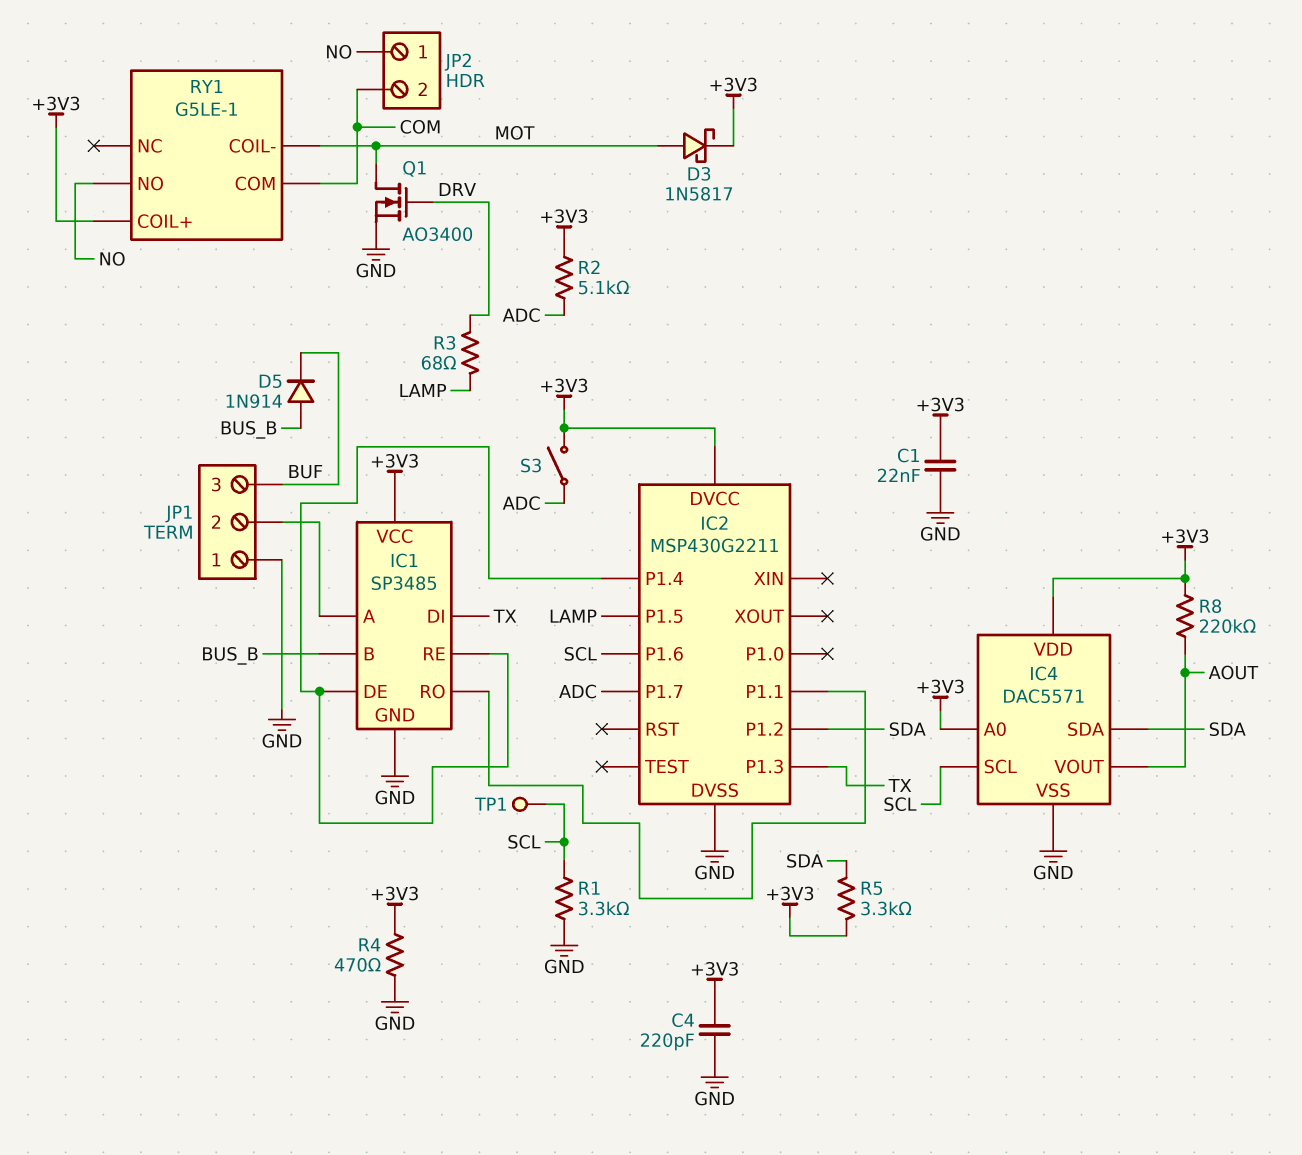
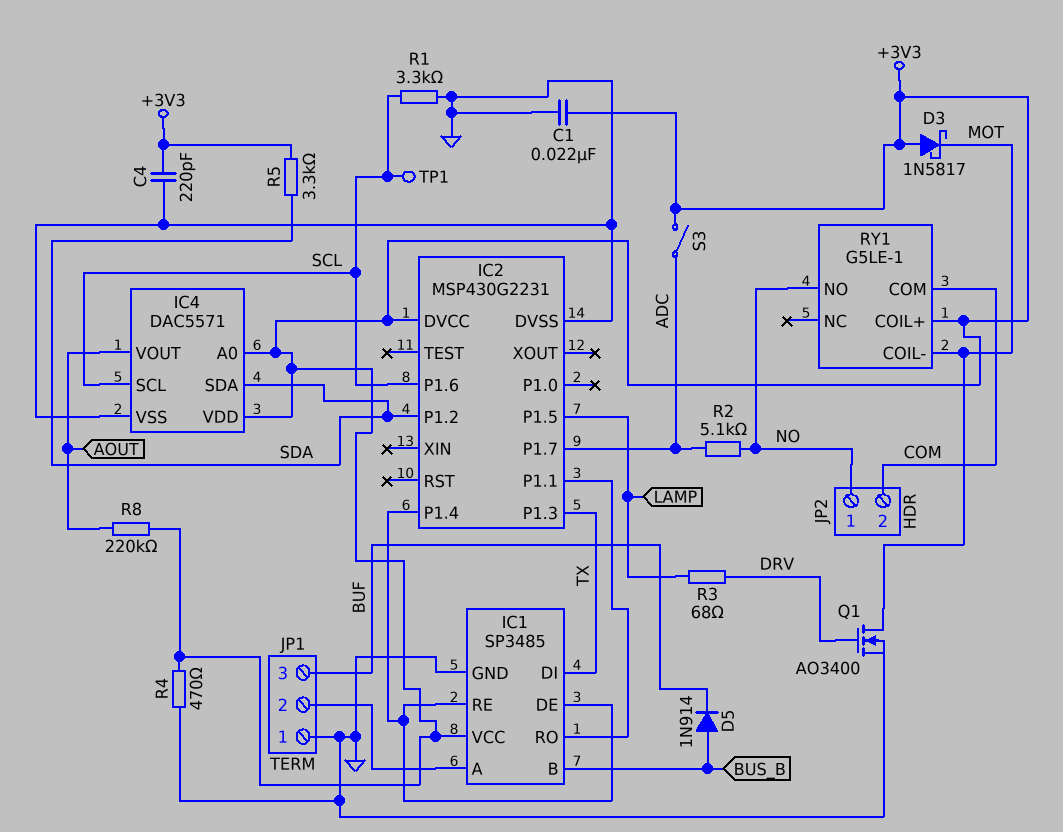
D3: schottky 1N5817 (A MOT, K +3V3) -> schottky 1N5817 (A +3V3, K MOT)
IC2: MSP430G2211 -> MSP430G2231
R2: 5.1k (+3V3, ADC) -> 5.1k (ADC, NO)

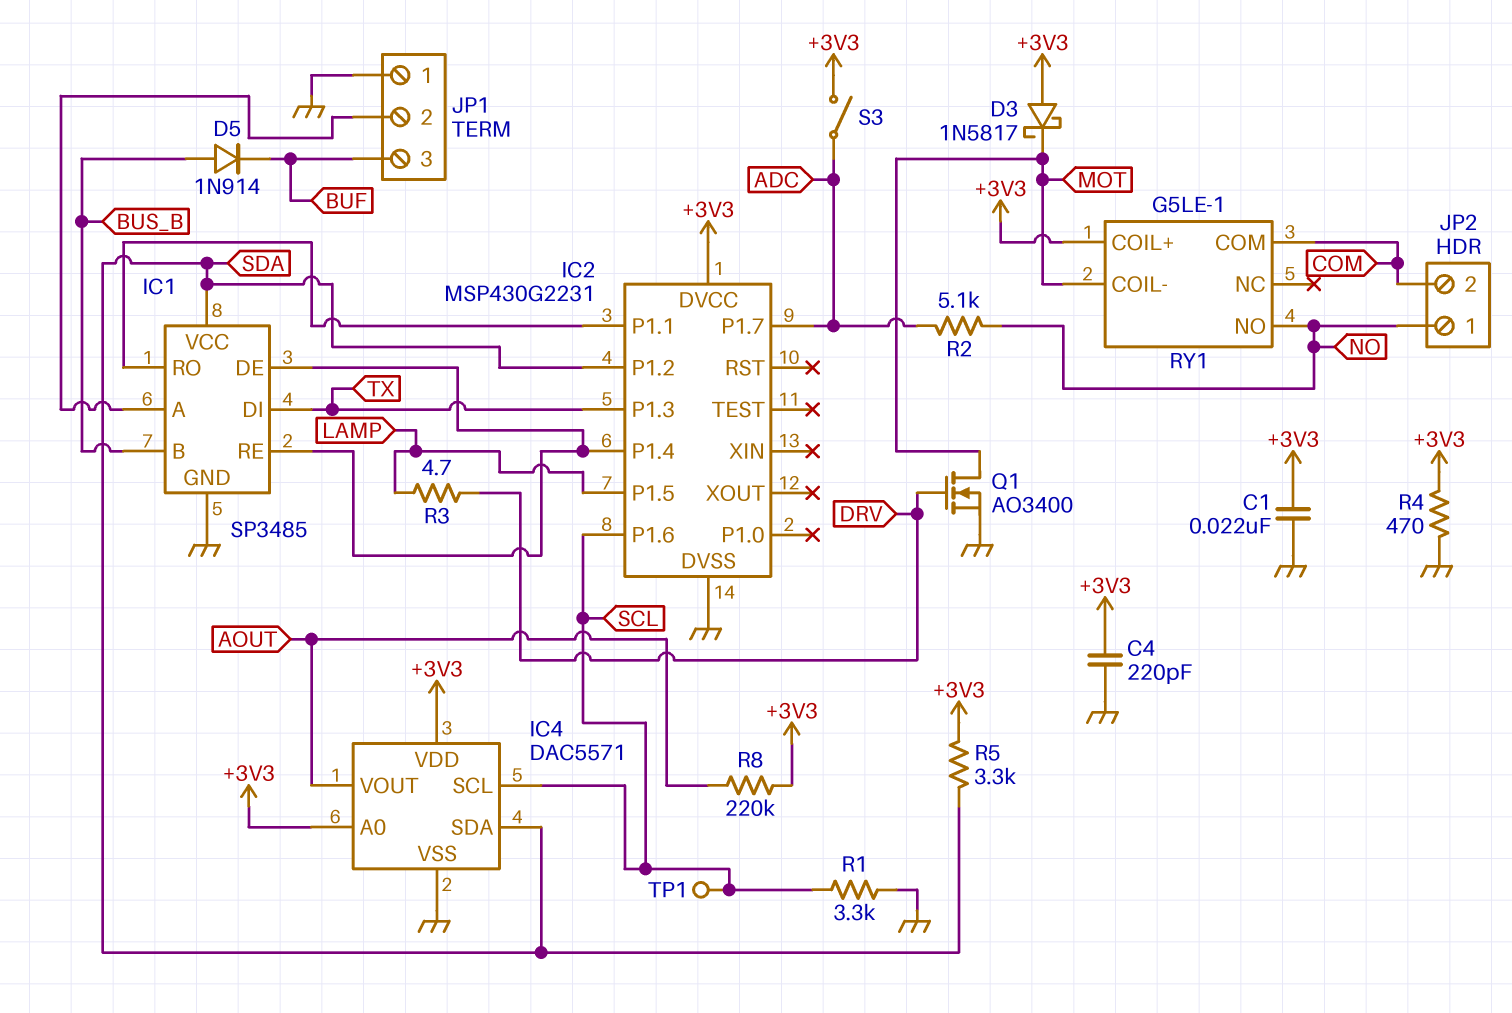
IC1 pin VCC: +3V3 -> SDA
R3: 68 (DRV, LAMP) -> 4.7 (DRV, LAMP)

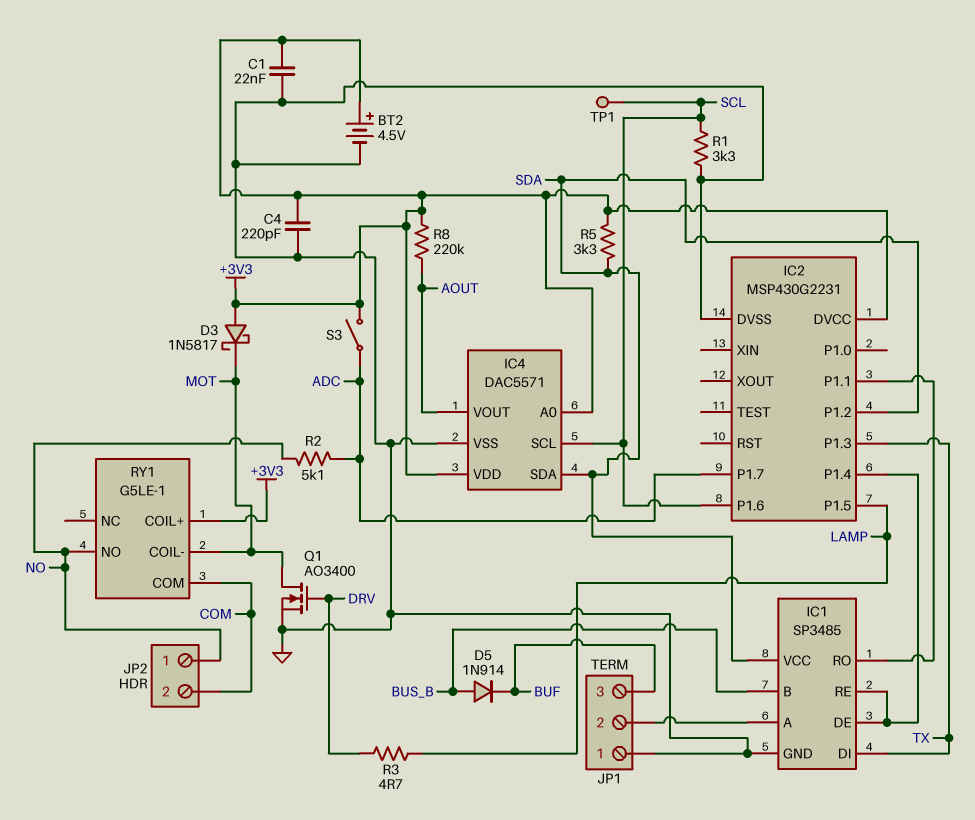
BT2: none -> 4.5V (plus +3V3, minus GND)
R4: 470 (+3V3, GND) -> none

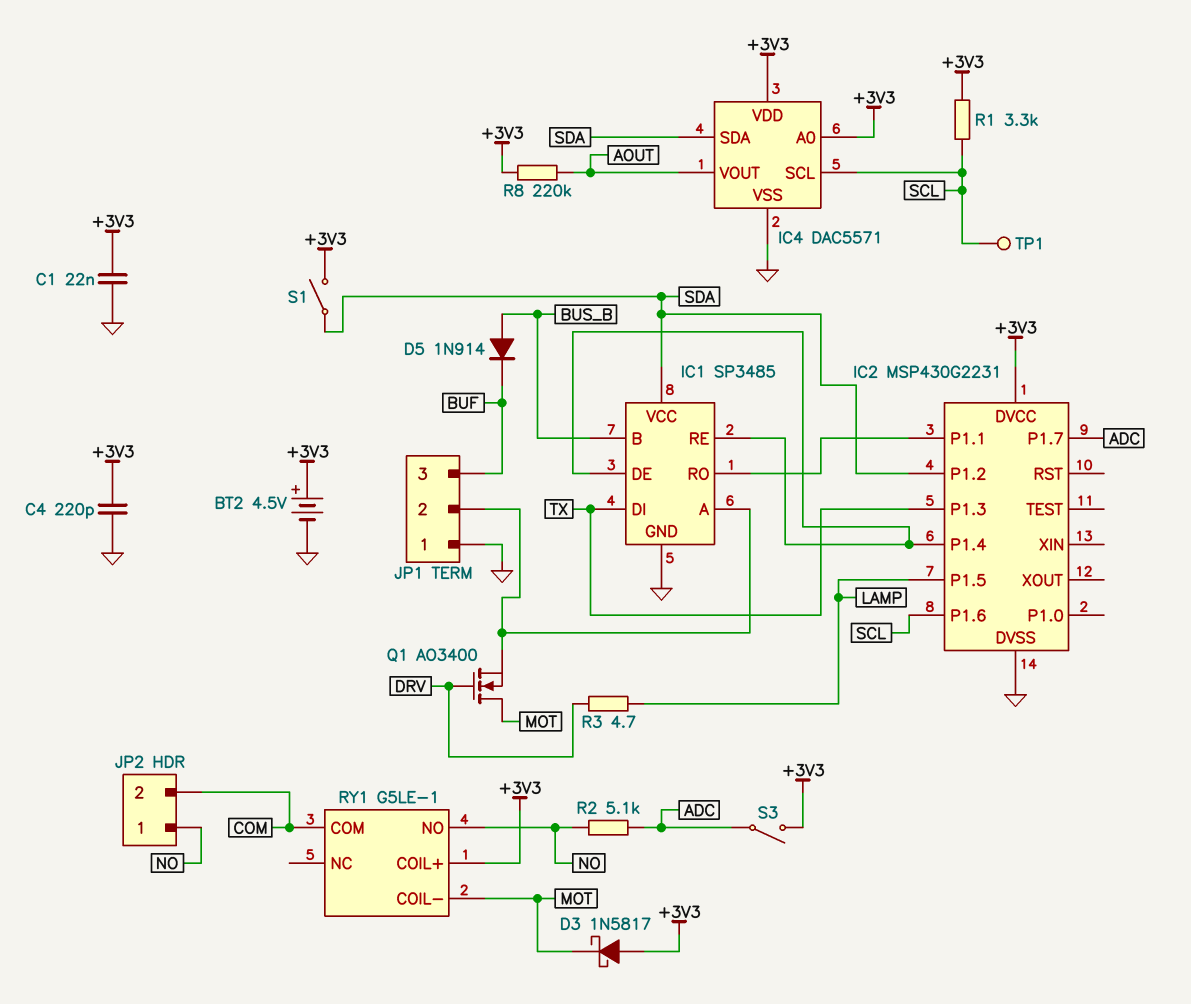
Q1: NMOS AO3400 (G DRV, D MOT, S GND) -> NMOS AO3400 (G DRV, D MOT, S IC1/A)
R1: 3.3k (GND, SCL) -> 3.3k (+3V3, SCL)
R5: 3.3k (+3V3, SDA) -> none
S1: none -> switch (+3V3, SDA)

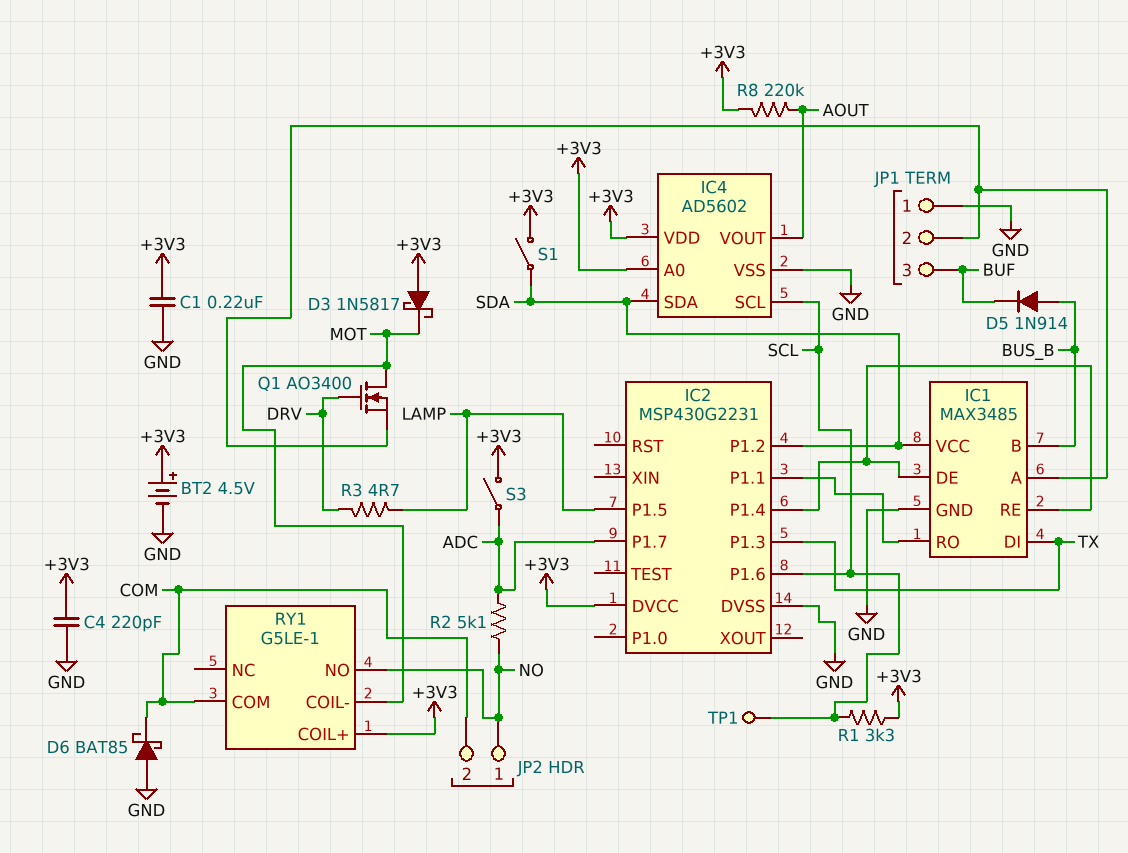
C1: 22nF (+3V3, GND) -> 220nF (+3V3, GND)
D6: none -> schottky BAT85 (A GND, K COM)
IC1: SP3485 -> MAX3485
IC4: DAC5571 -> AD5602

